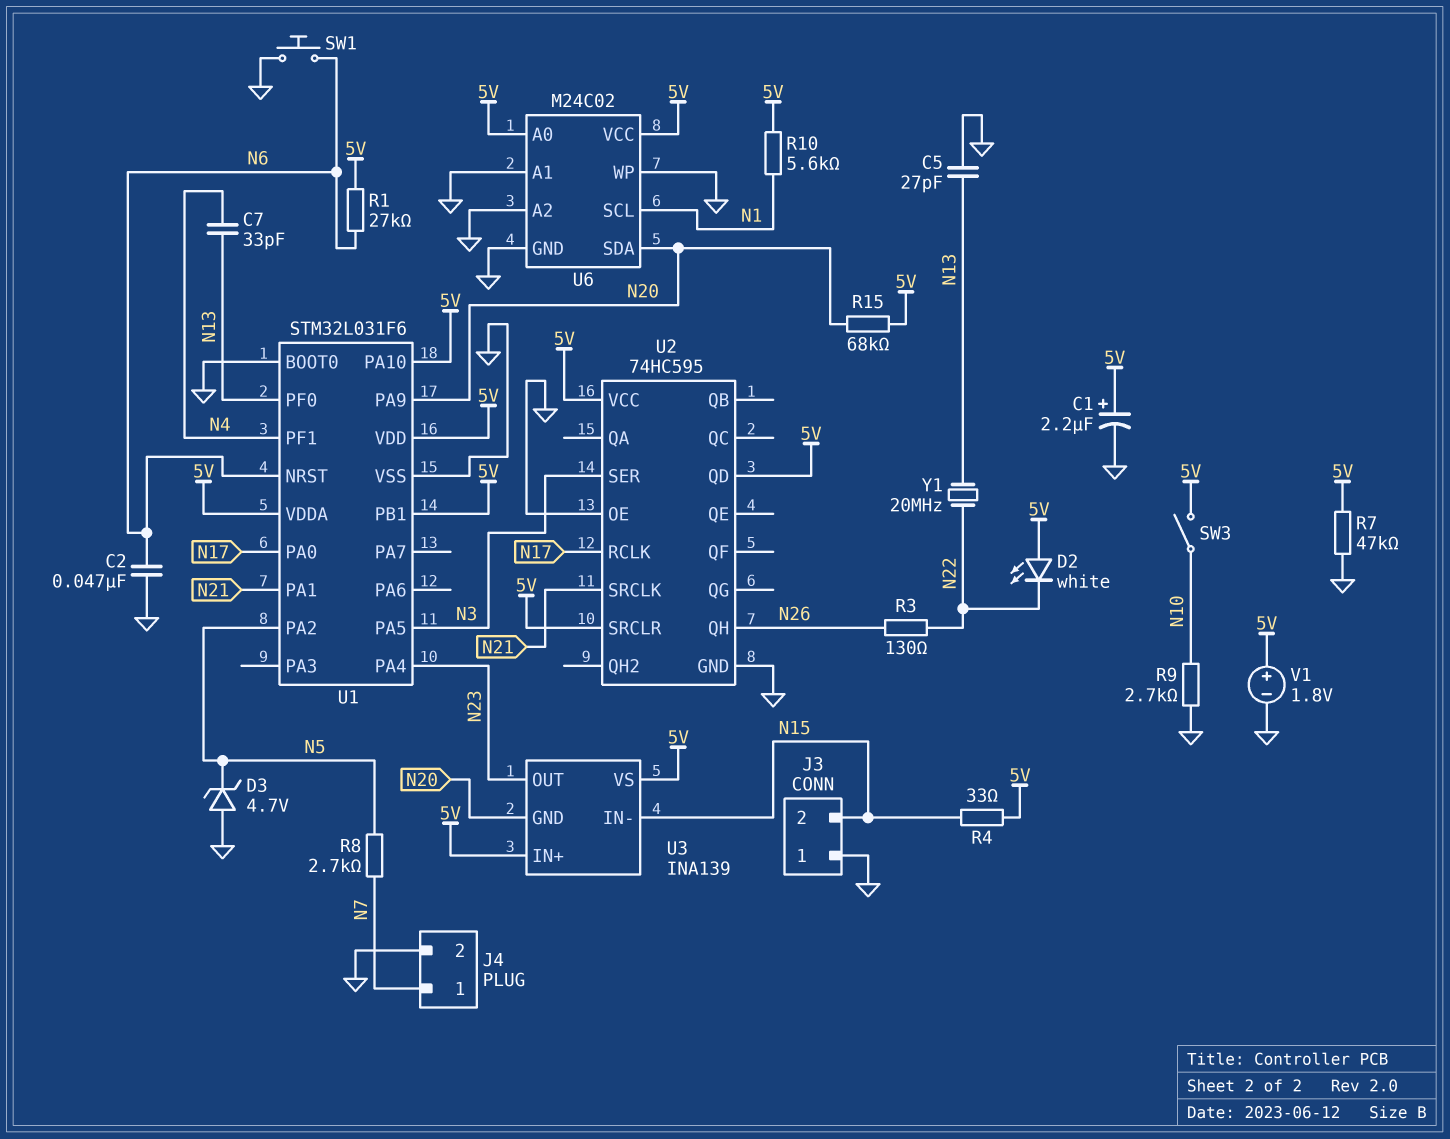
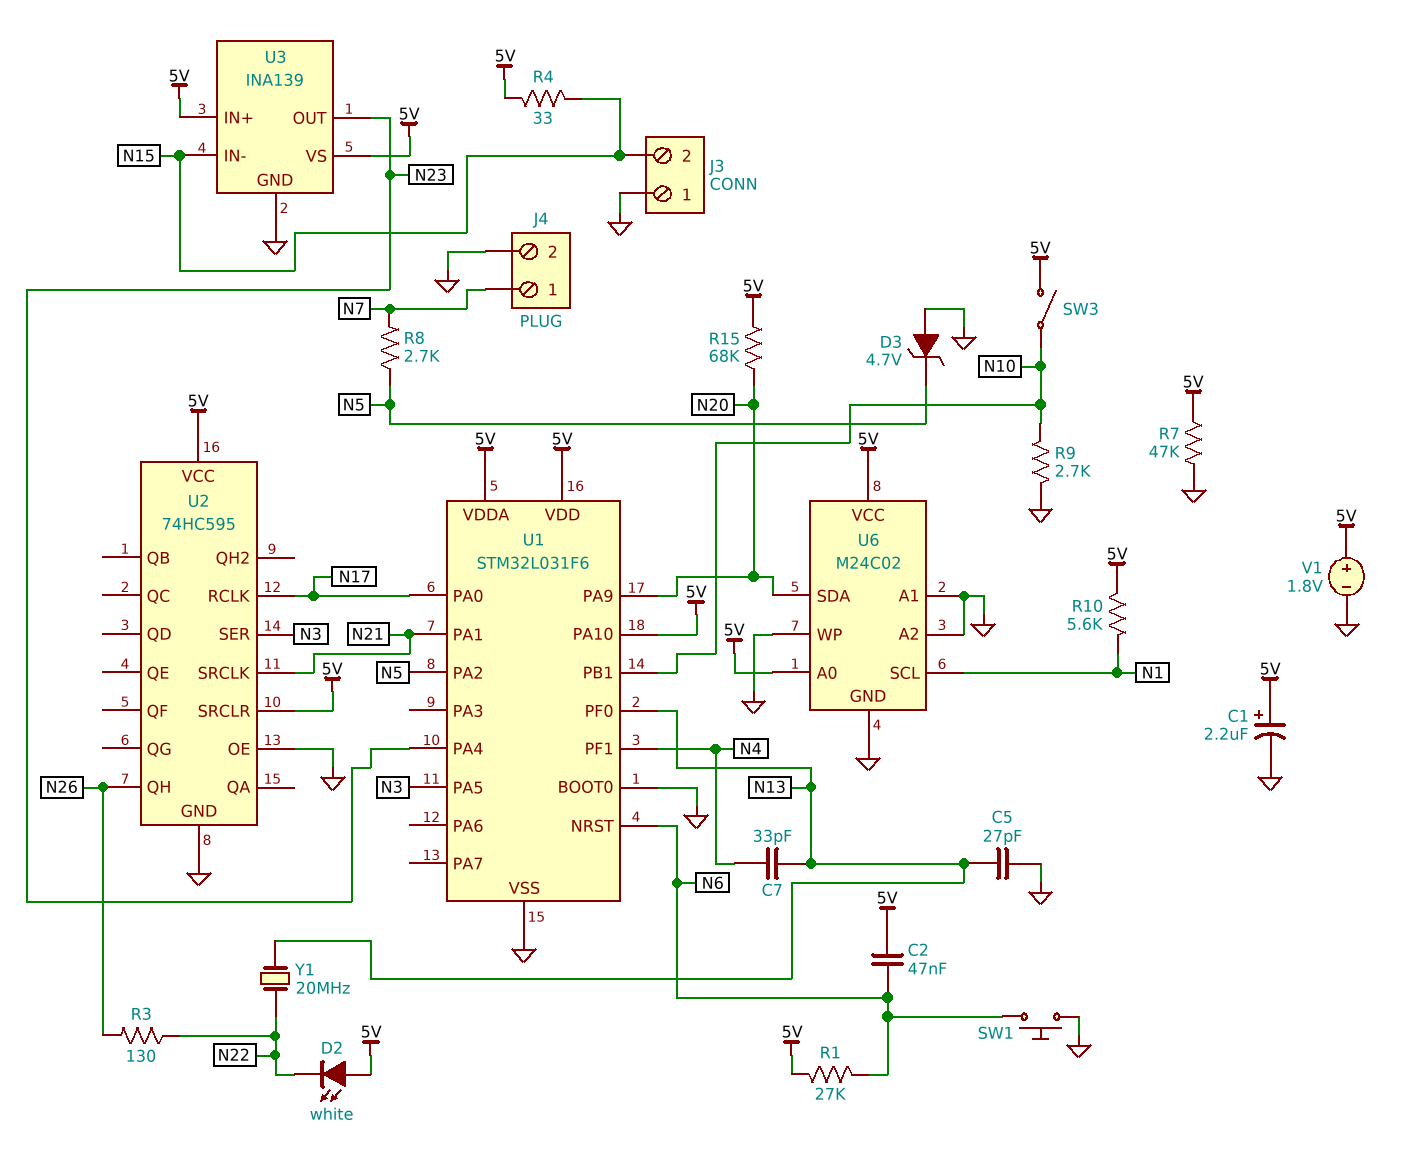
C2: 47nF (GND, N6) -> 47nF (5V, N6)
U1 pin PB1: 5V -> N10
U2 pin QD: 5V -> none
U3 pin GND: N20 -> GND

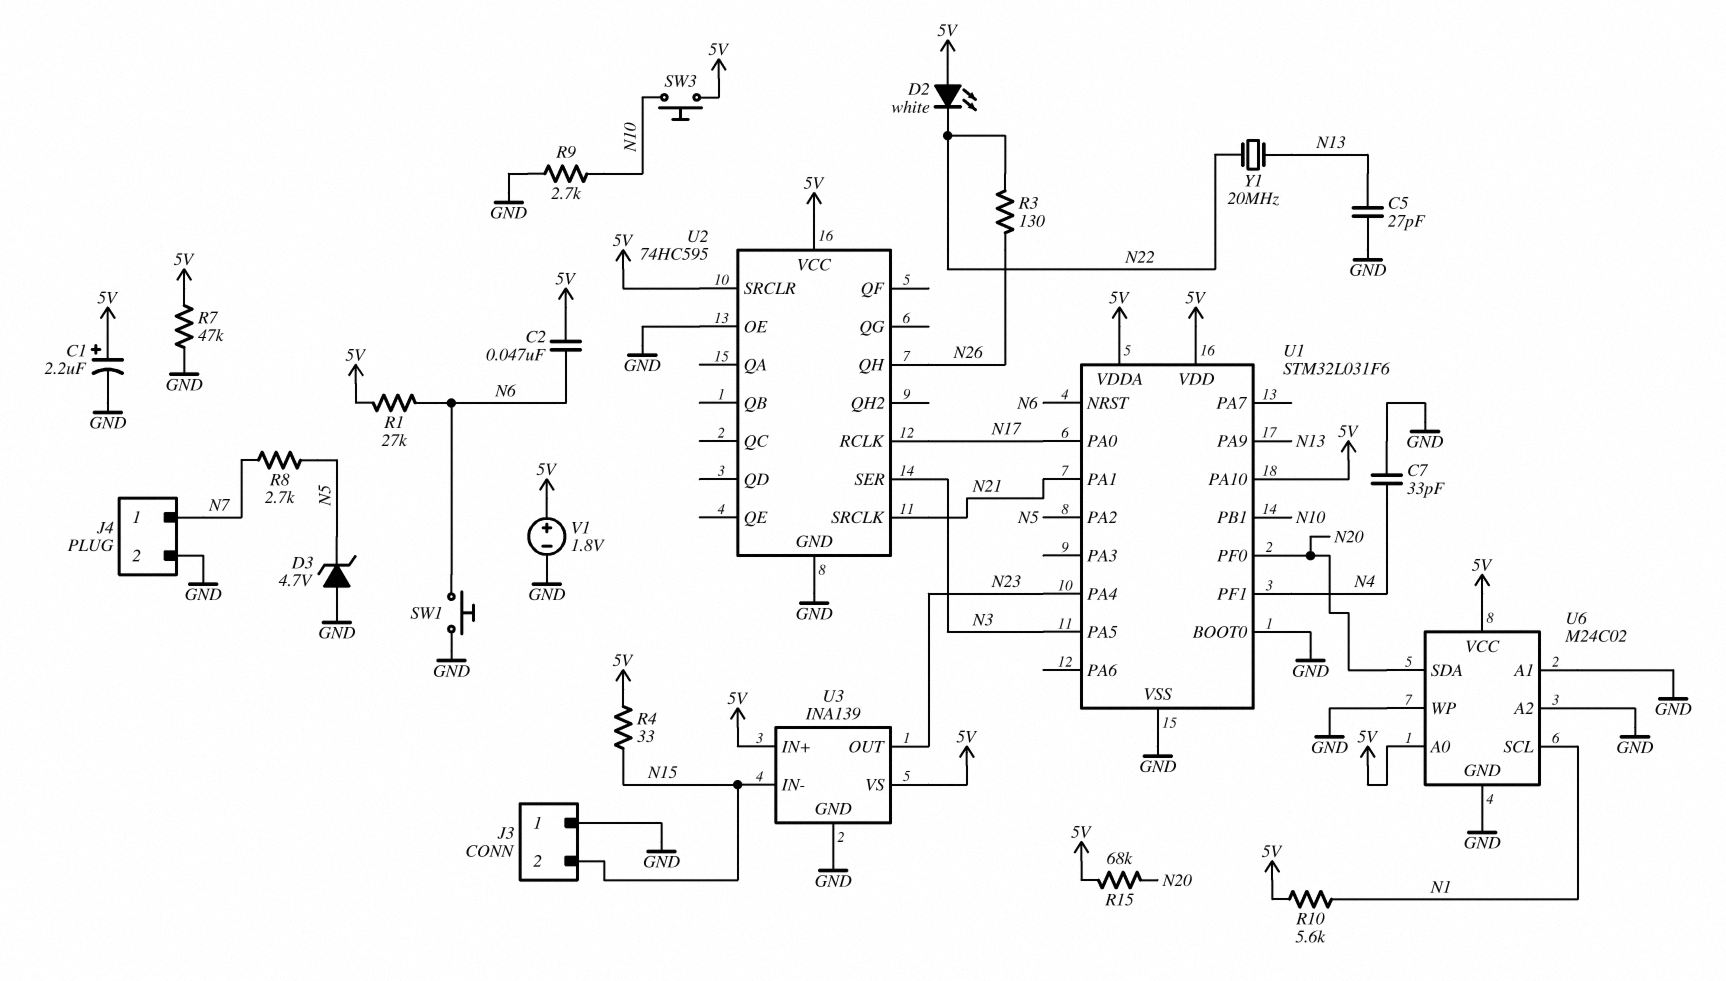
C7: 33pF (N4, N13) -> 33pF (GND, N4)
SW3: switch (5V, N10) -> button (5V, N10)
U1 pin PA9: N20 -> N13
U1 pin PF0: N13 -> N20

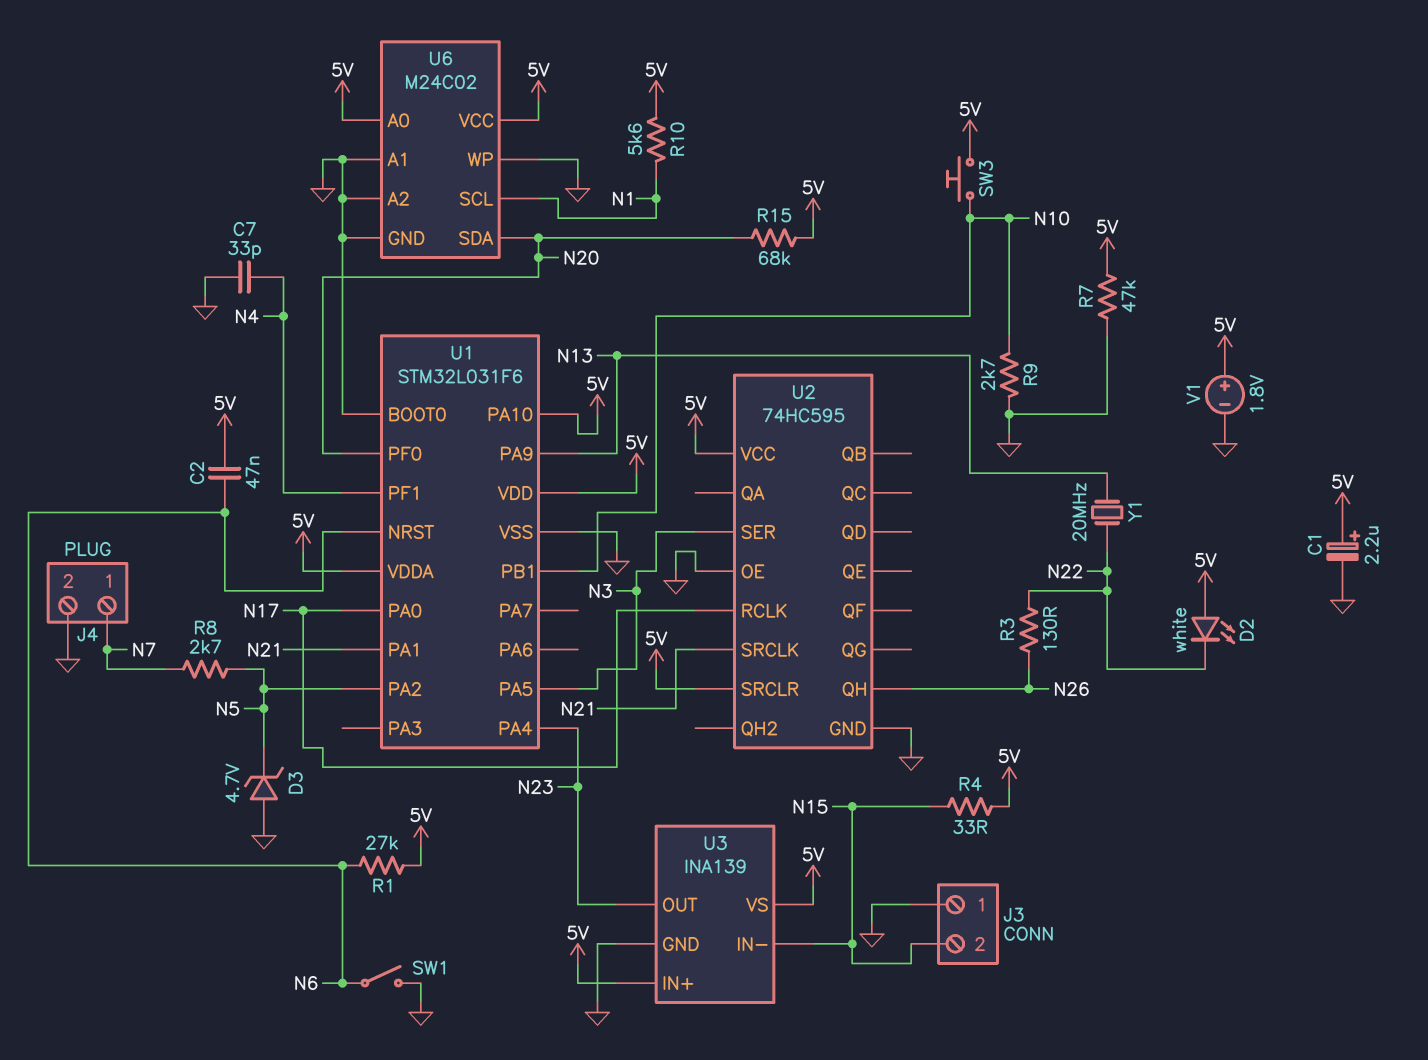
C5: 27pF (GND, N13) -> none
SW1: button (GND, N6) -> switch (GND, N6)

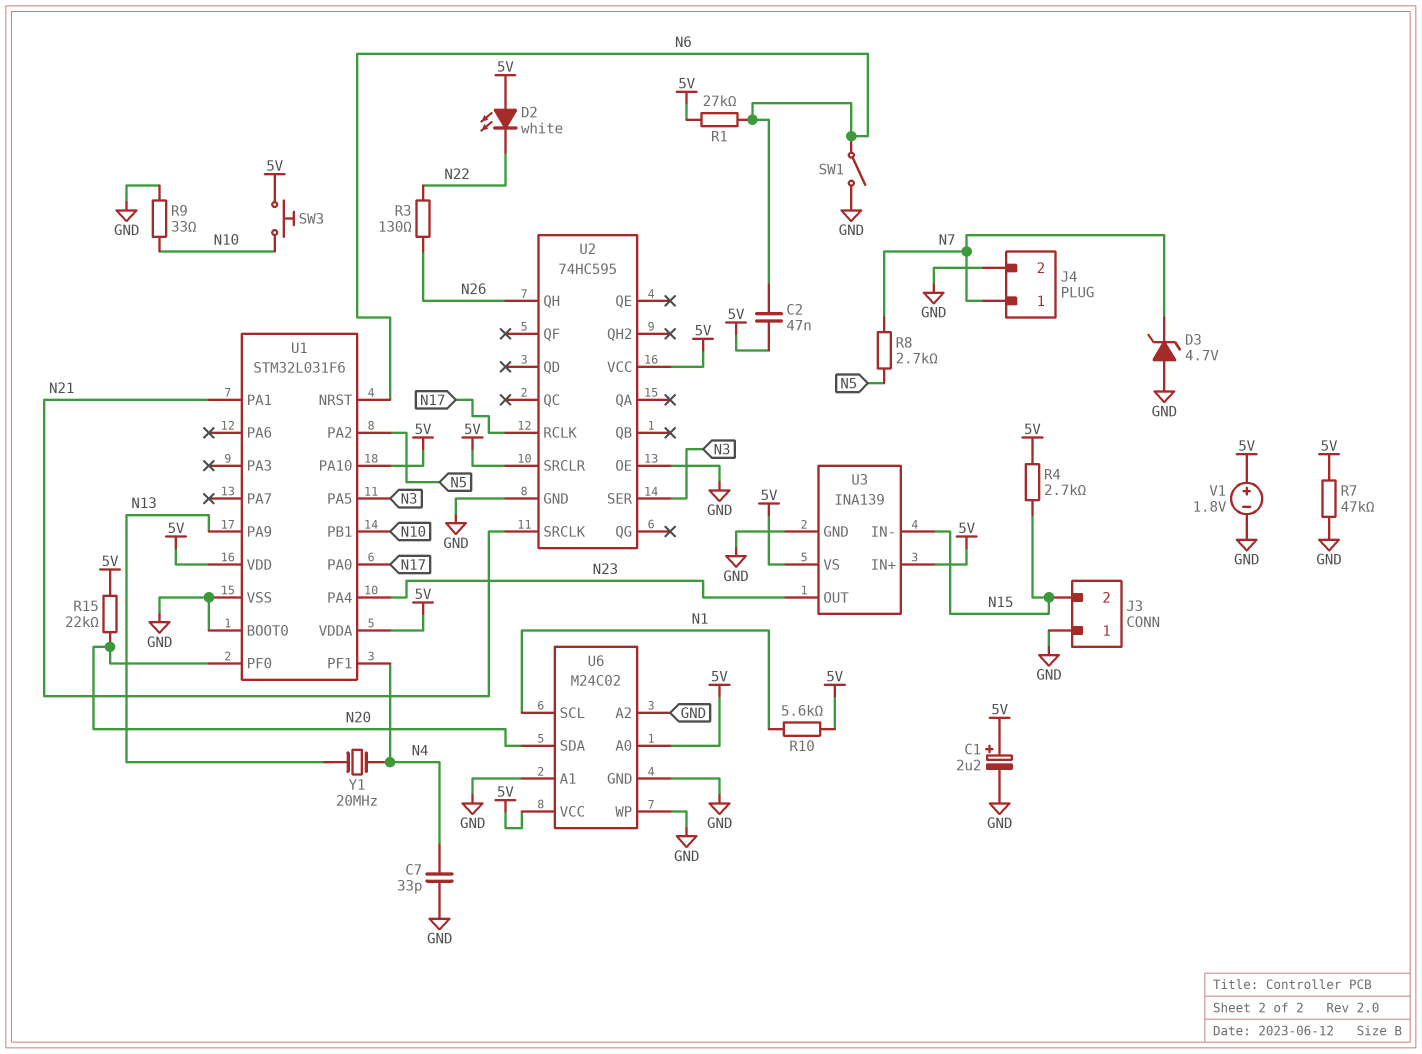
D3: zener 4.7V (A GND, K N5) -> zener 4.7V (A GND, K N7)
R4: 33 (5V, N15) -> 2.7k (5V, N15)
R9: 2.7k (GND, N10) -> 33 (GND, N10)
R15: 68k (5V, N20) -> 22k (5V, N20)
Y1: 20MHz (N13, N22) -> 20MHz (N4, N13)

